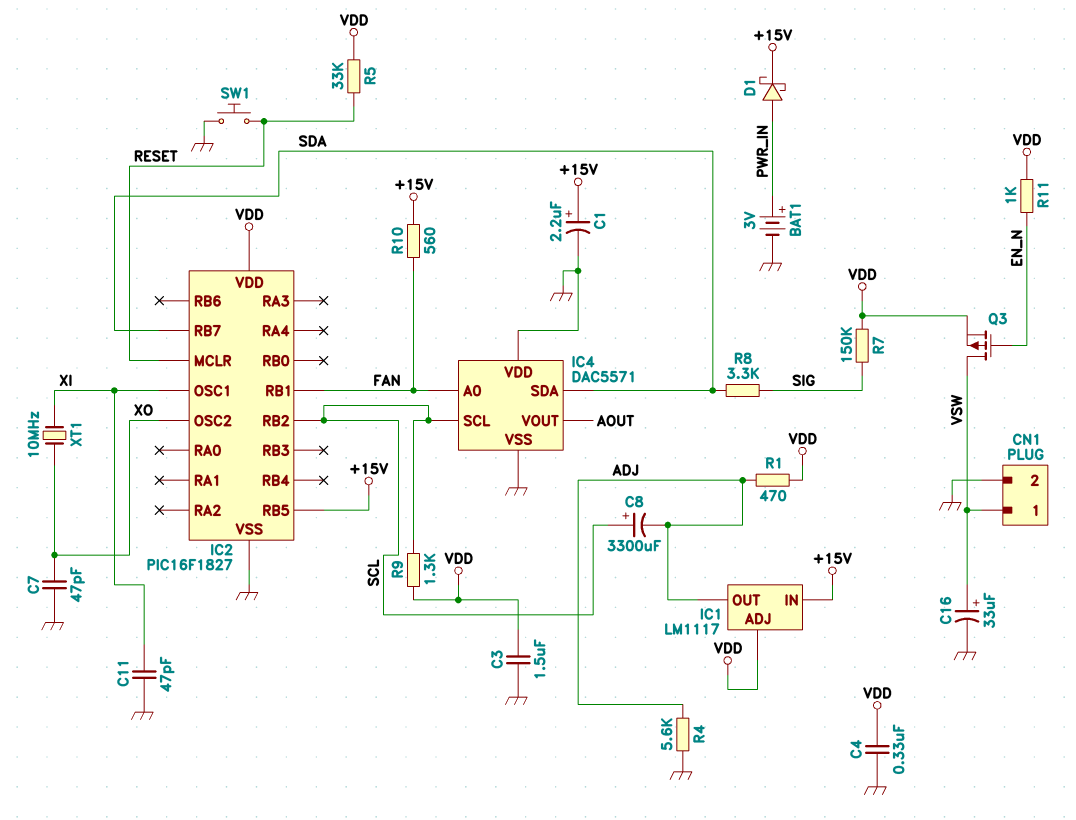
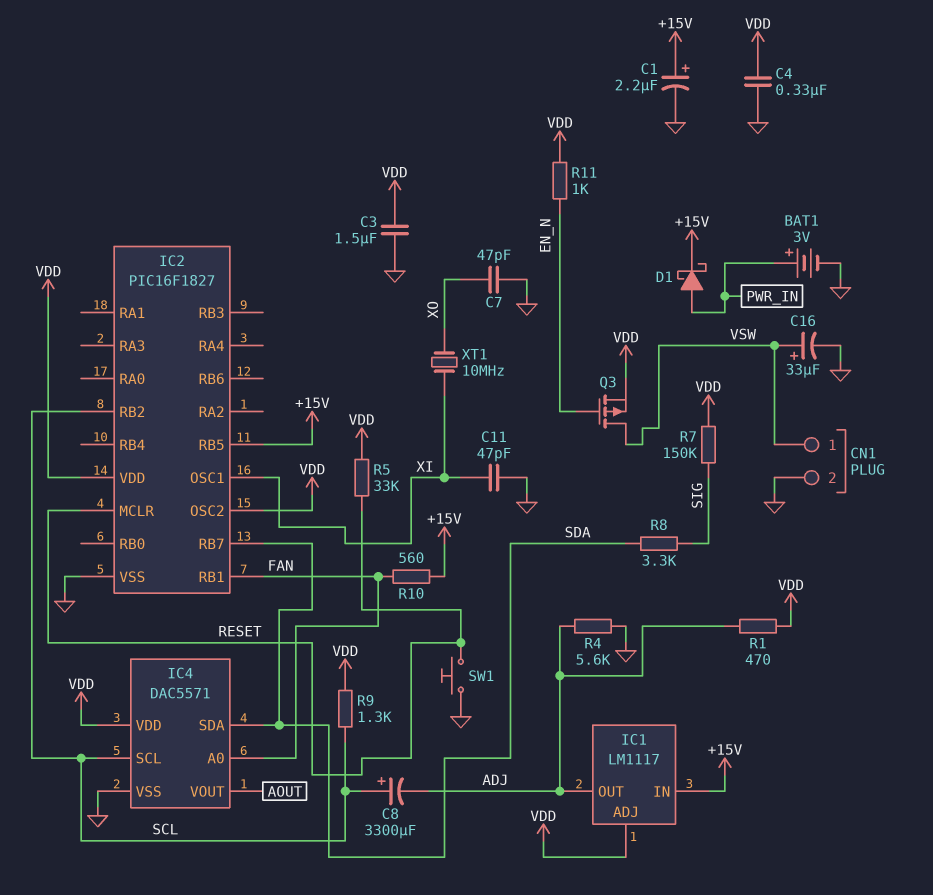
IC2 pin OSC2: XO -> VDD
IC4 pin VDD: GND -> VDD

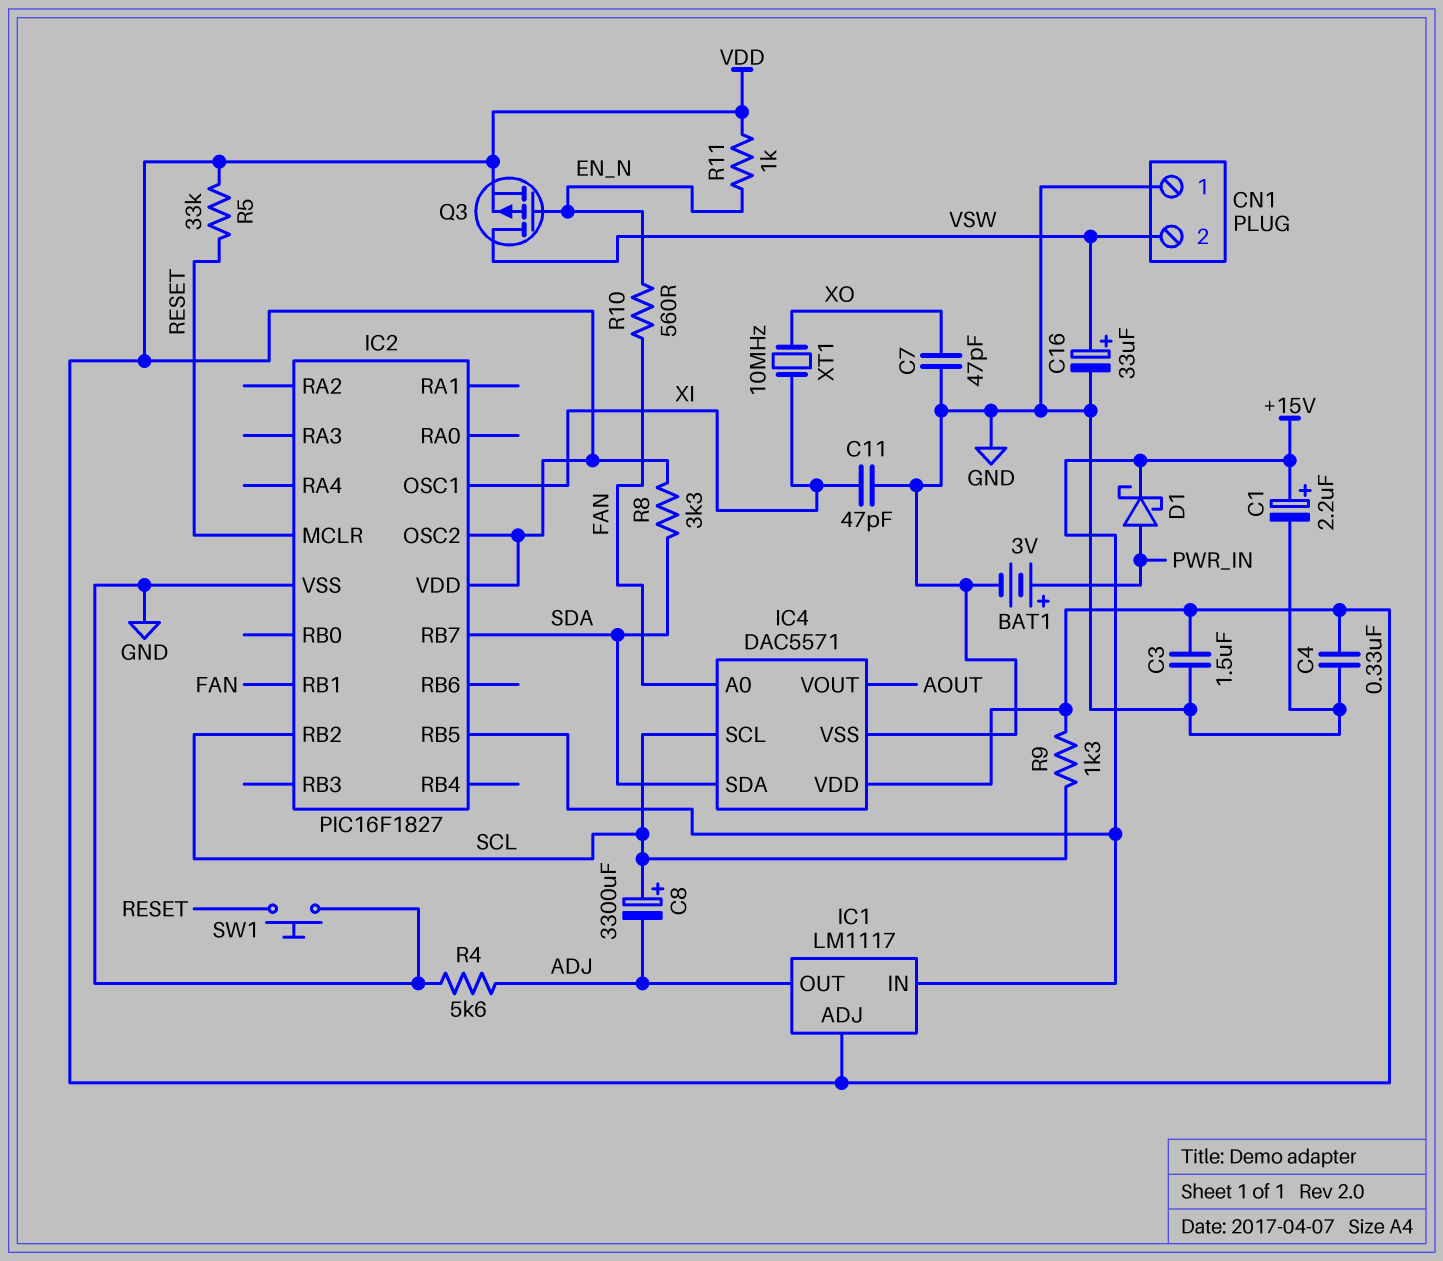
CN1 pin 1: VSW -> GND
CN1 pin 2: GND -> VSW
R1: 470 (ADJ, VDD) -> none
R7: 150k (SIG, VDD) -> none
R8: 3.3k (SDA, SIG) -> 3.3k (SDA, VDD)
R10: 560 (+15V, FAN) -> 560 (EN_N, FAN)

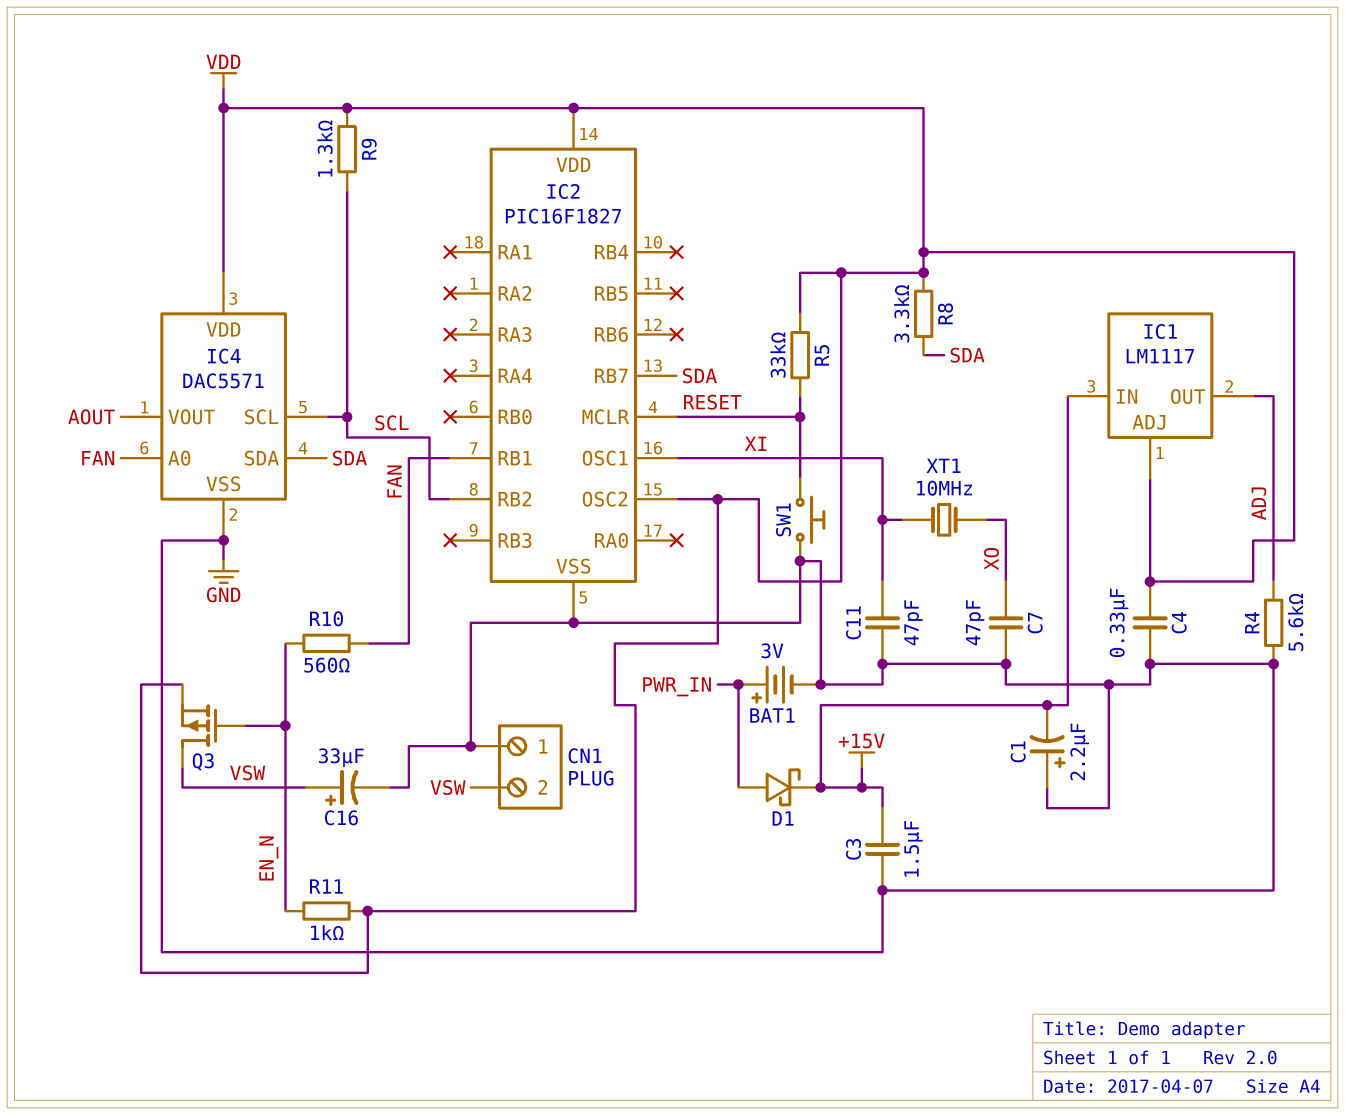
C1: 2.2uF (plus +15V, minus GND) -> 2.2uF (plus GND, minus +15V)
C3: 1.5uF (GND, VDD) -> 1.5uF (+15V, GND)
C8: 3300uF (plus SCL, minus ADJ) -> none
IC2 pin RB5: +15V -> none

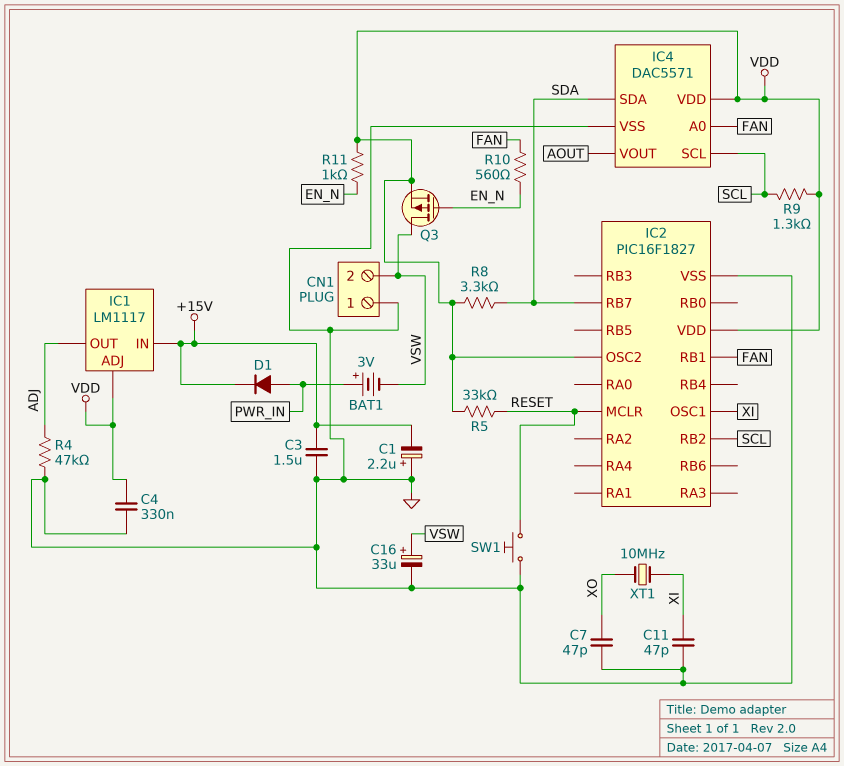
BAT1: 3V (plus PWR_IN, minus GND) -> 3V (plus PWR_IN, minus VSW)
D1: schottky (A PWR_IN, K +15V) -> diode (A PWR_IN, K +15V)
R4: 5.6k (ADJ, GND) -> 47k (ADJ, GND)

